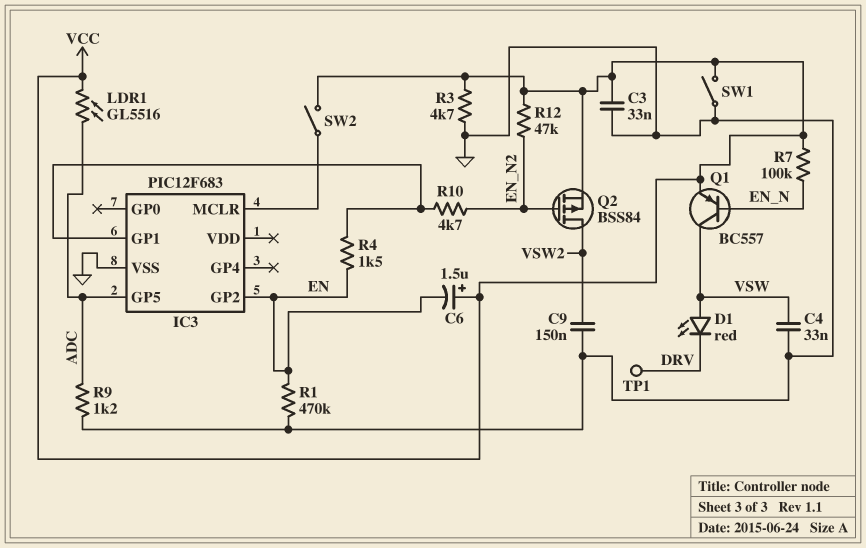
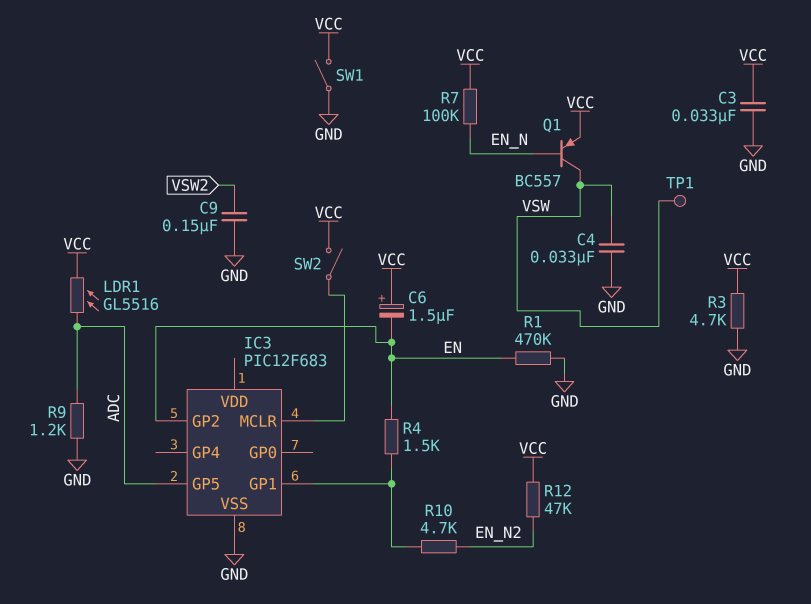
D1: LED red (A VSW, K DRV) -> none
Q2: PMOS BSS84 (G EN_N2, D VSW2, S VCC) -> none
TP1: test point (DRV) -> test point (VSW)

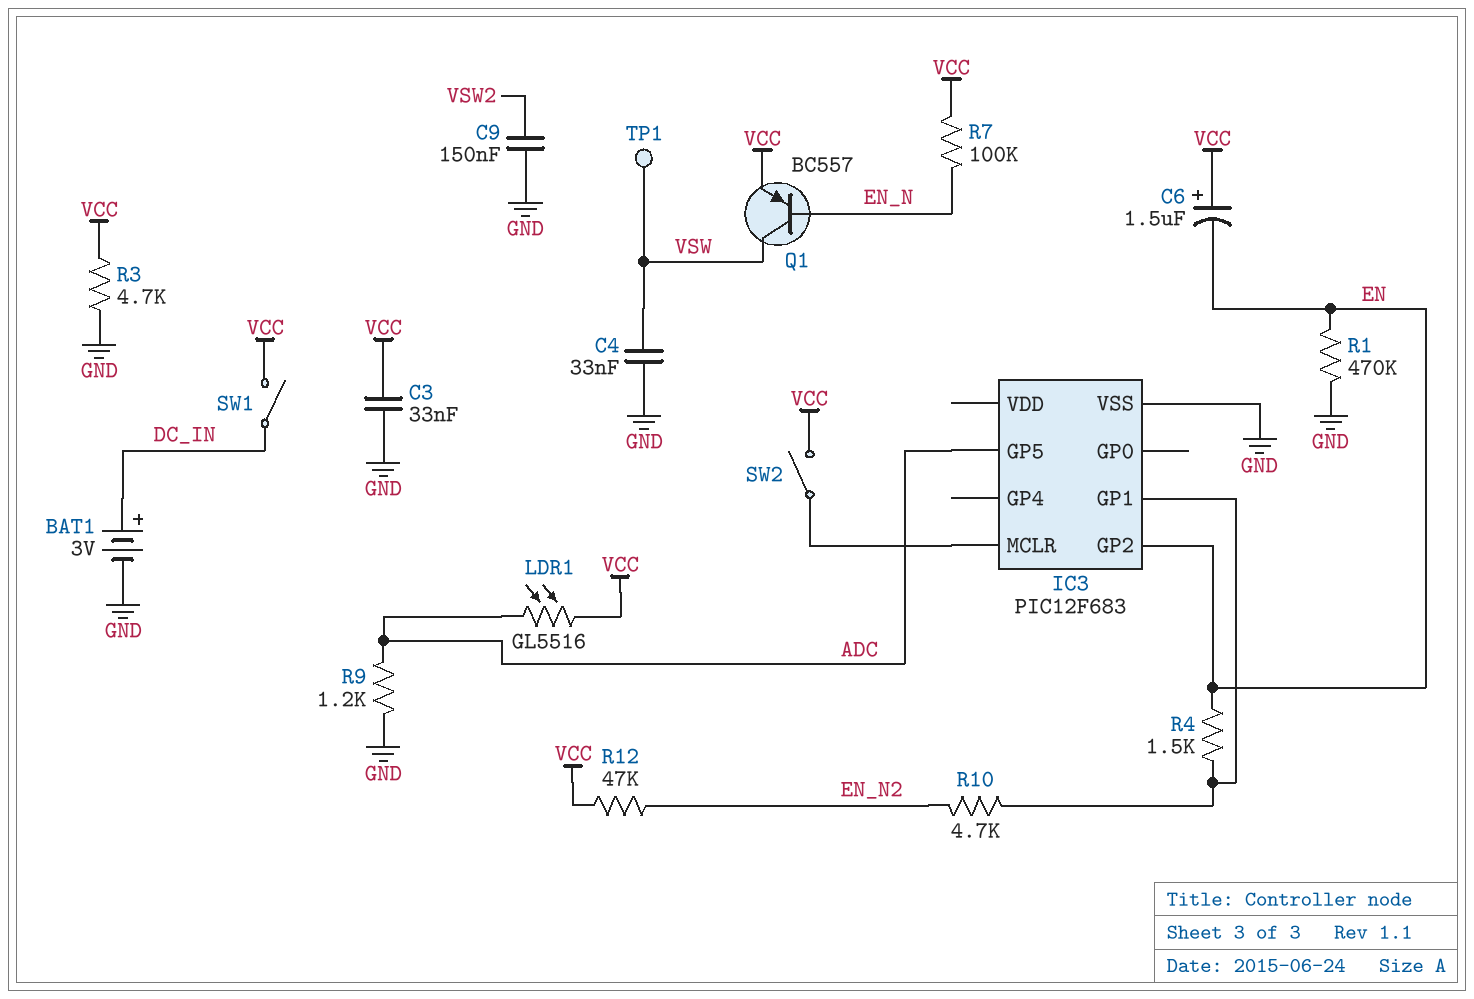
BAT1: none -> 3V (plus DC_IN, minus GND)
SW1: switch (GND, VCC) -> switch (DC_IN, VCC)

